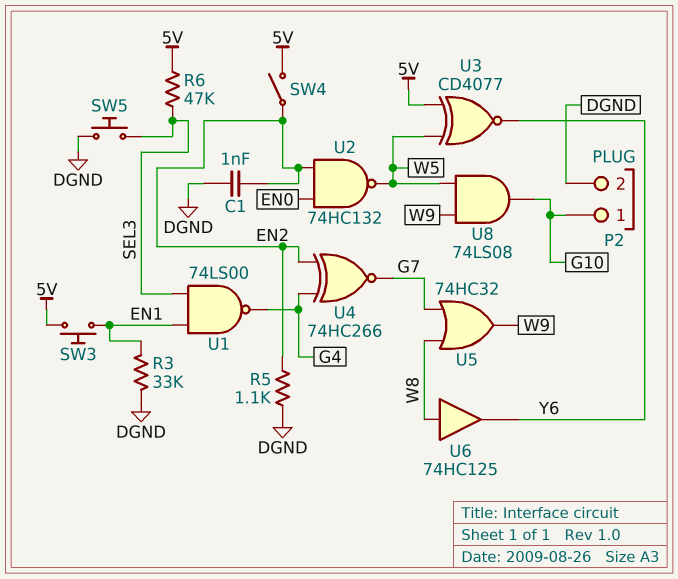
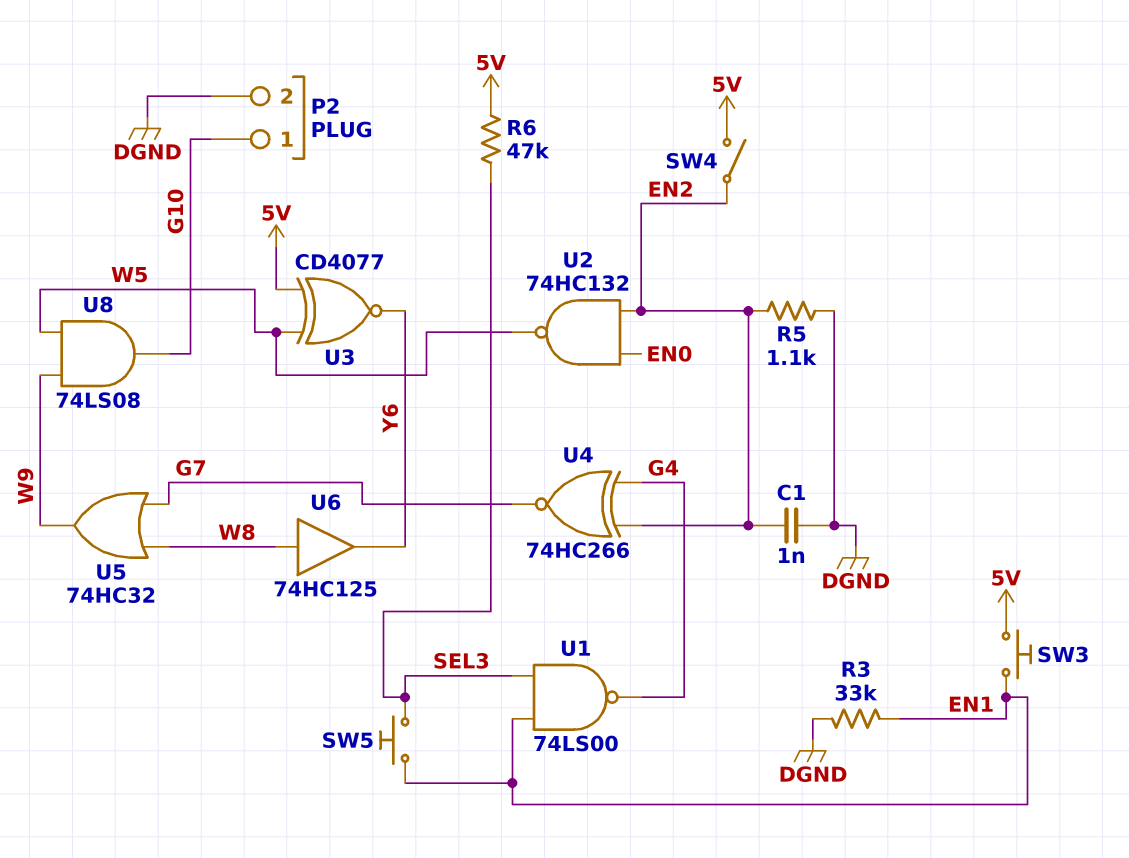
SW5: button (DGND, SEL3) -> button (EN1, SEL3)

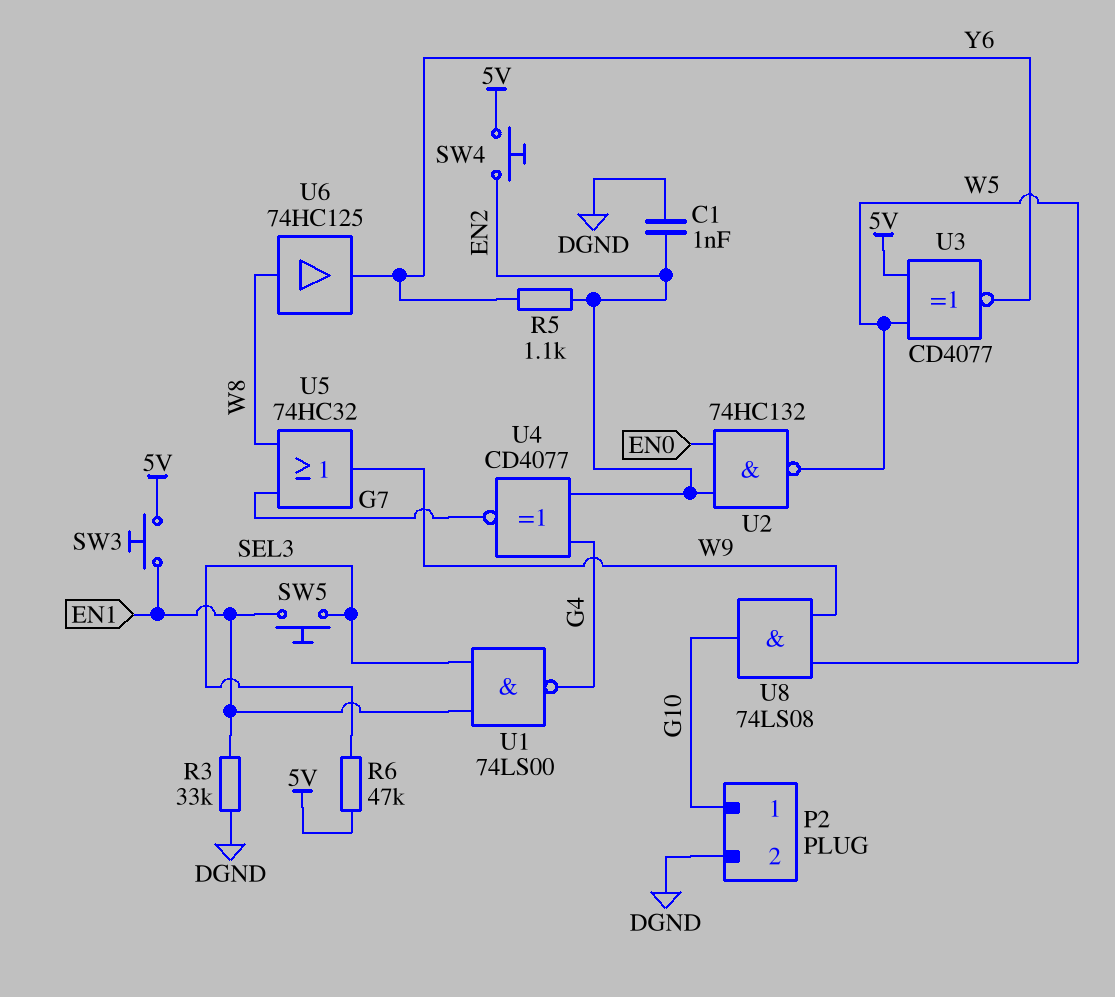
R5: 1.1k (DGND, EN2) -> 1.1k (EN2, Y6)
SW4: switch (5V, EN2) -> button (5V, EN2)
U4: XNOR 74HC266 (in EN2, in G4, out G7) -> XNOR CD4077 (in EN2, in G4, out G7)

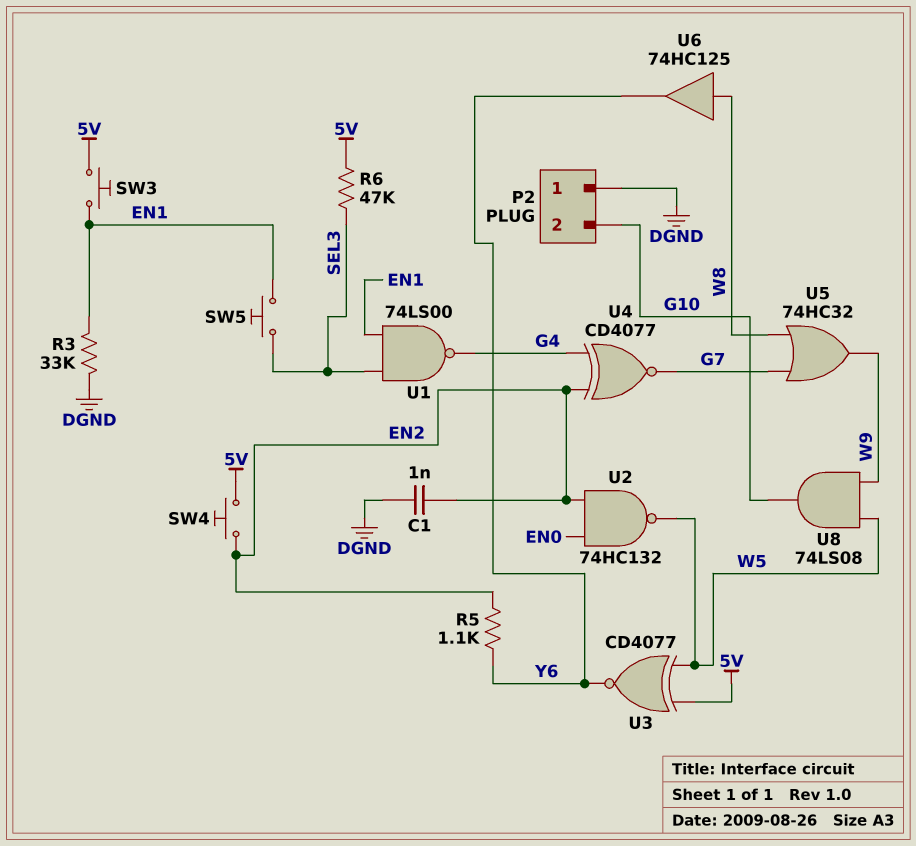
P2 pin 1: G10 -> DGND
P2 pin 2: DGND -> G10

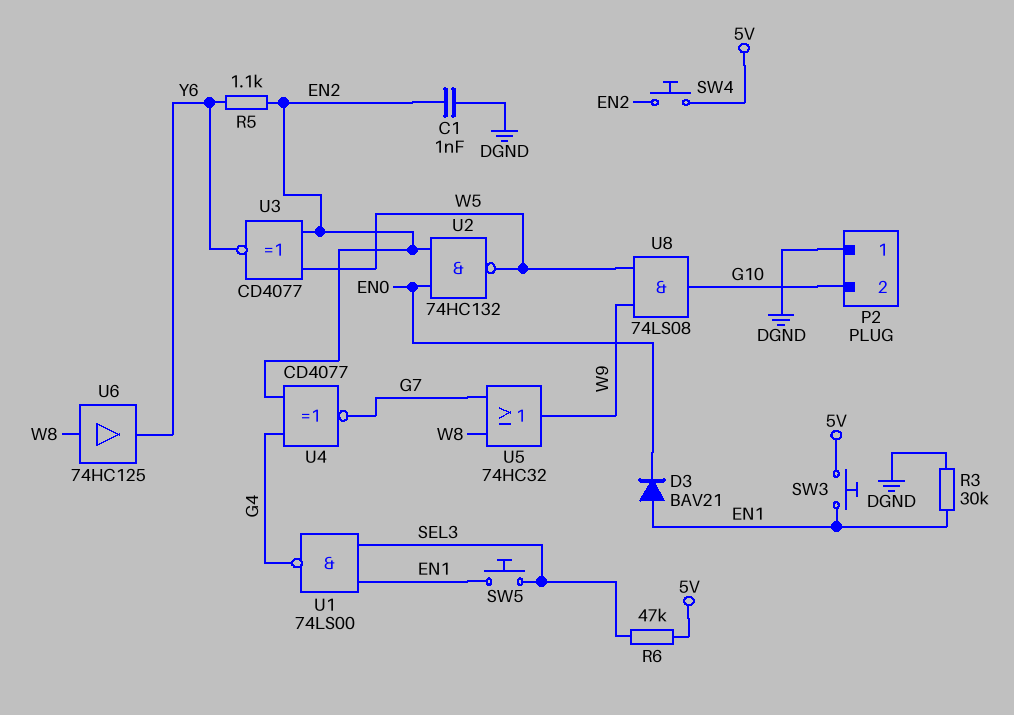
D3: none -> diode BAV21 (A EN1, K EN0)
R3: 33k (DGND, EN1) -> 30k (DGND, EN1)
U3: XNOR CD4077 (in 5V, in W5, out Y6) -> XNOR CD4077 (in EN2, in W5, out Y6)

